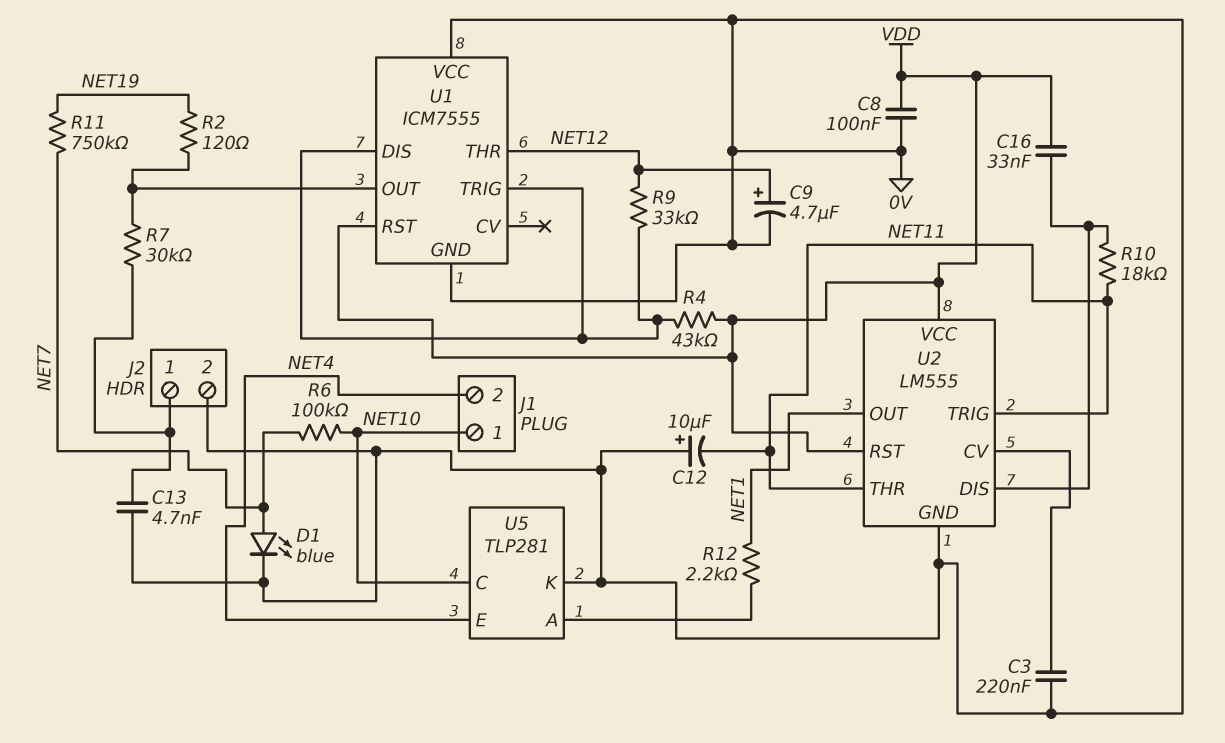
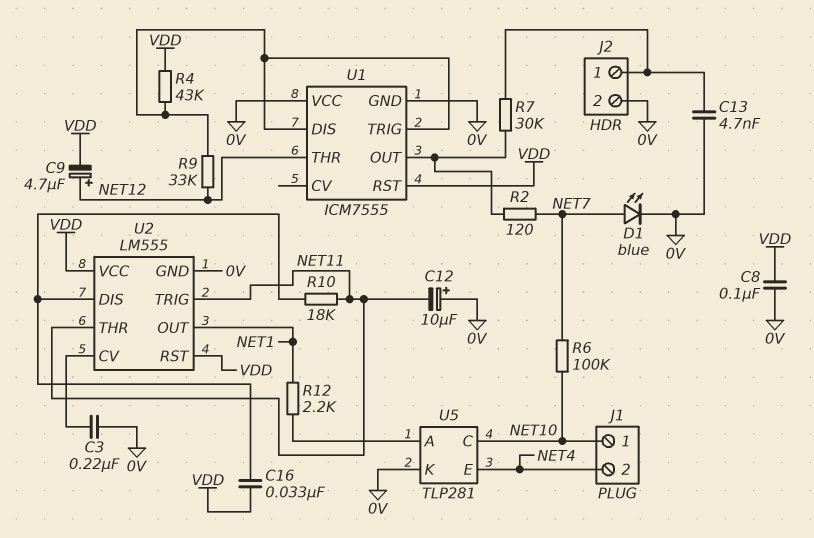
C9: 4.7uF (plus NET12, minus 0V) -> 4.7uF (plus NET12, minus VDD)
R2: 120 (NET19, U1/OUT) -> 120 (NET7, U1/OUT)
R11: 750k (NET7, NET19) -> none

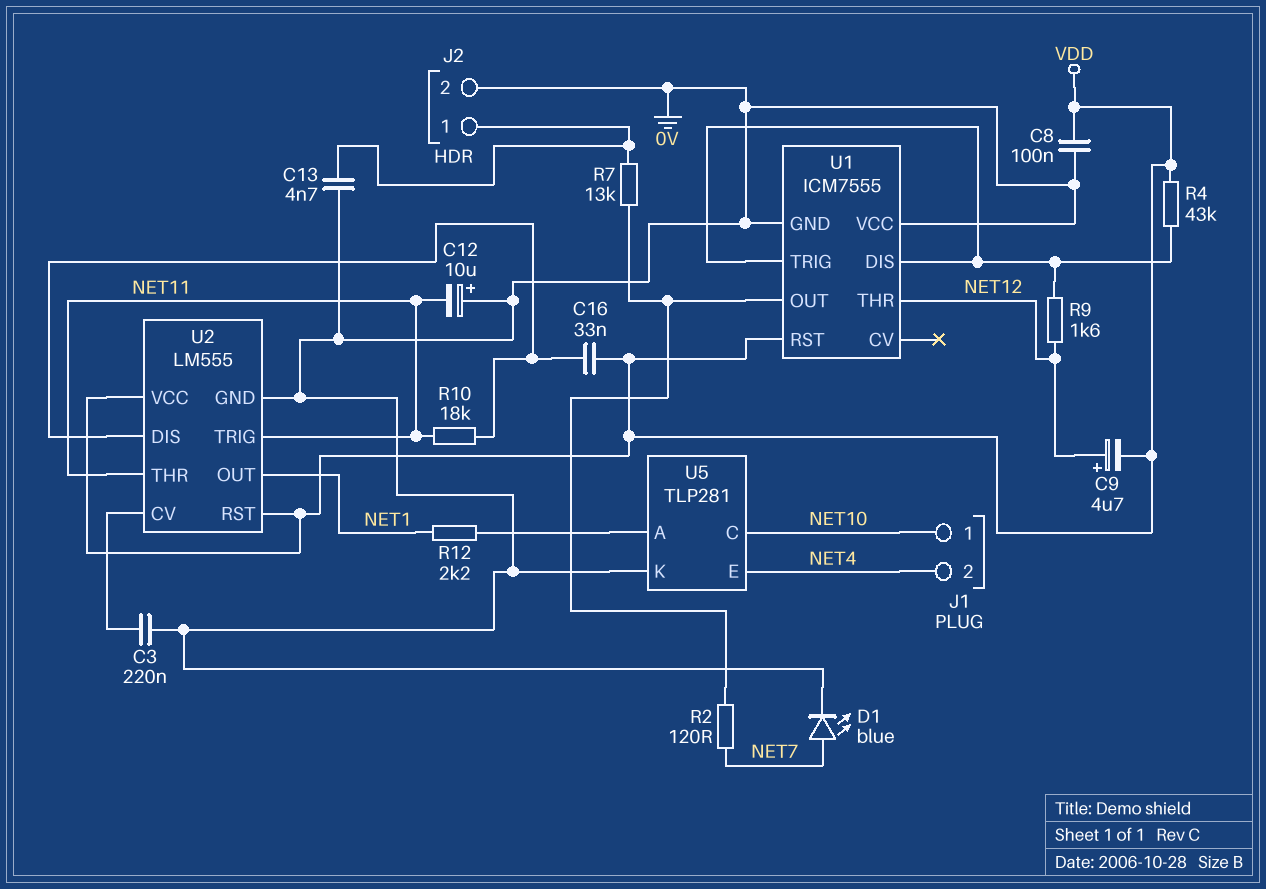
R6: 100k (NET7, NET10) -> none
R7: 30k (J2/1, U1/OUT) -> 13k (J2/1, U1/OUT)
R9: 33k (NET12, U1/DIS) -> 1.6k (NET12, U1/DIS)

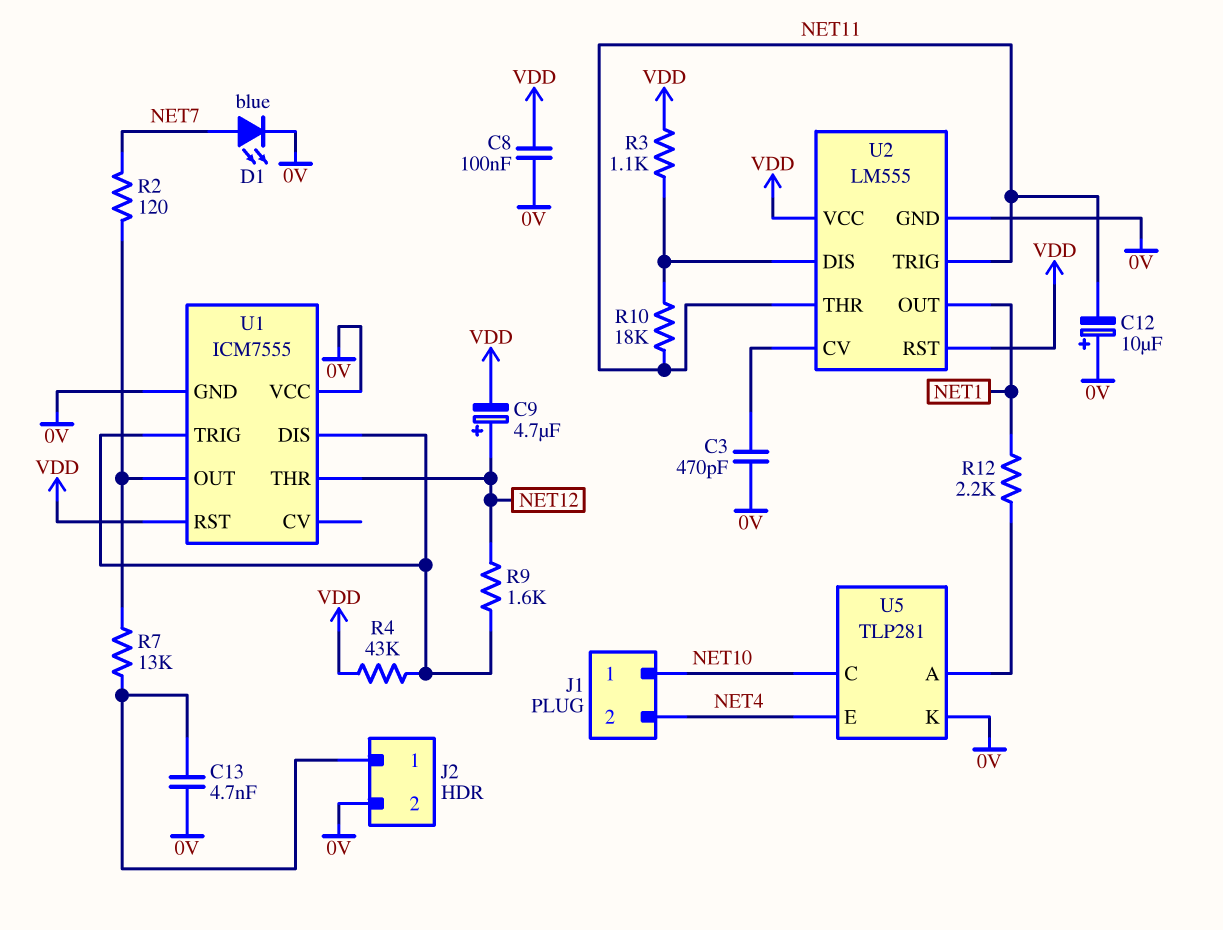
C3: 220nF (0V, U2/CV) -> 470pF (0V, U2/CV)
C16: 33nF (U2/DIS, VDD) -> none
R3: none -> 1.1k (U2/DIS, VDD)

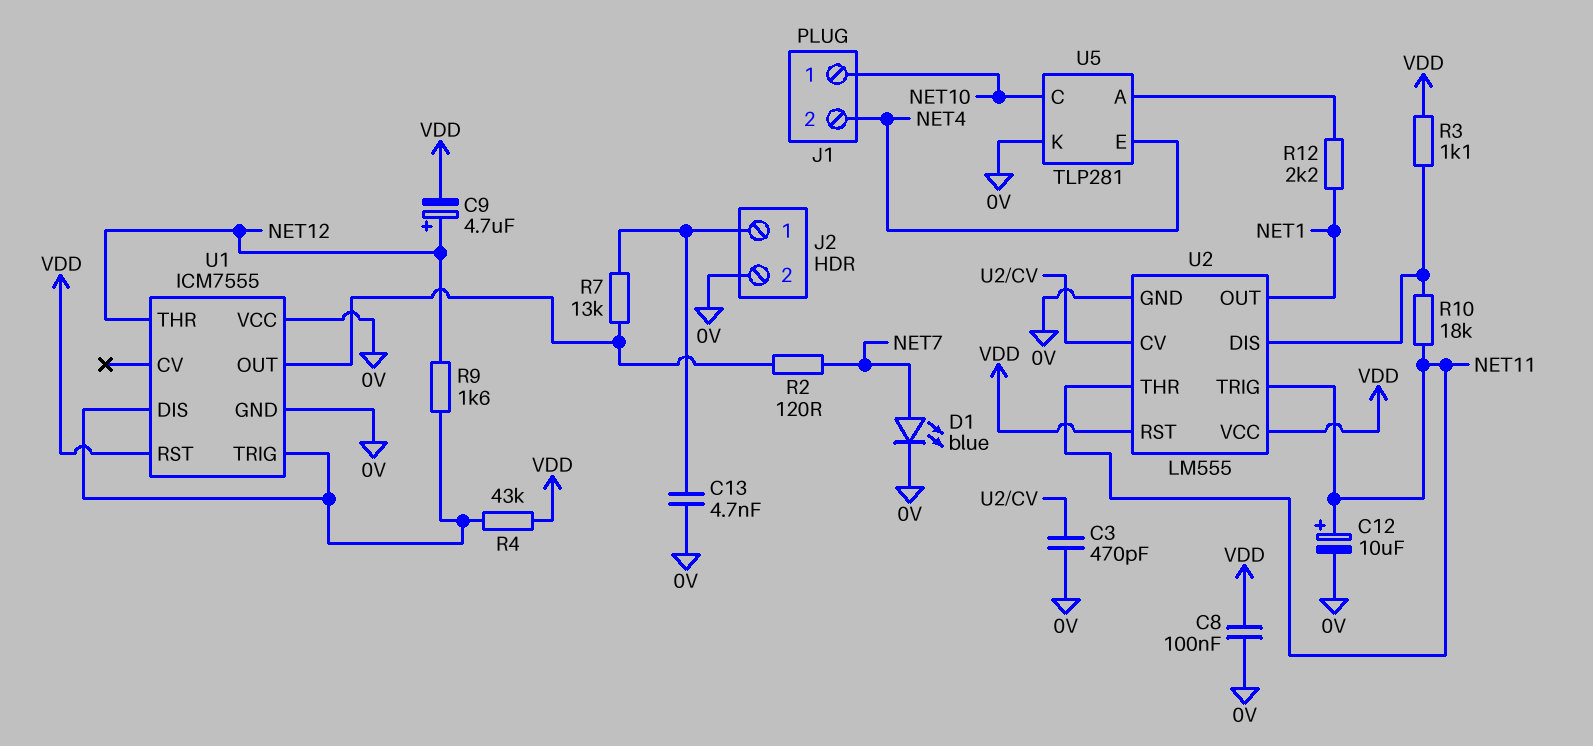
C12: 10uF (plus 0V, minus NET11) -> 10uF (plus NET11, minus 0V)

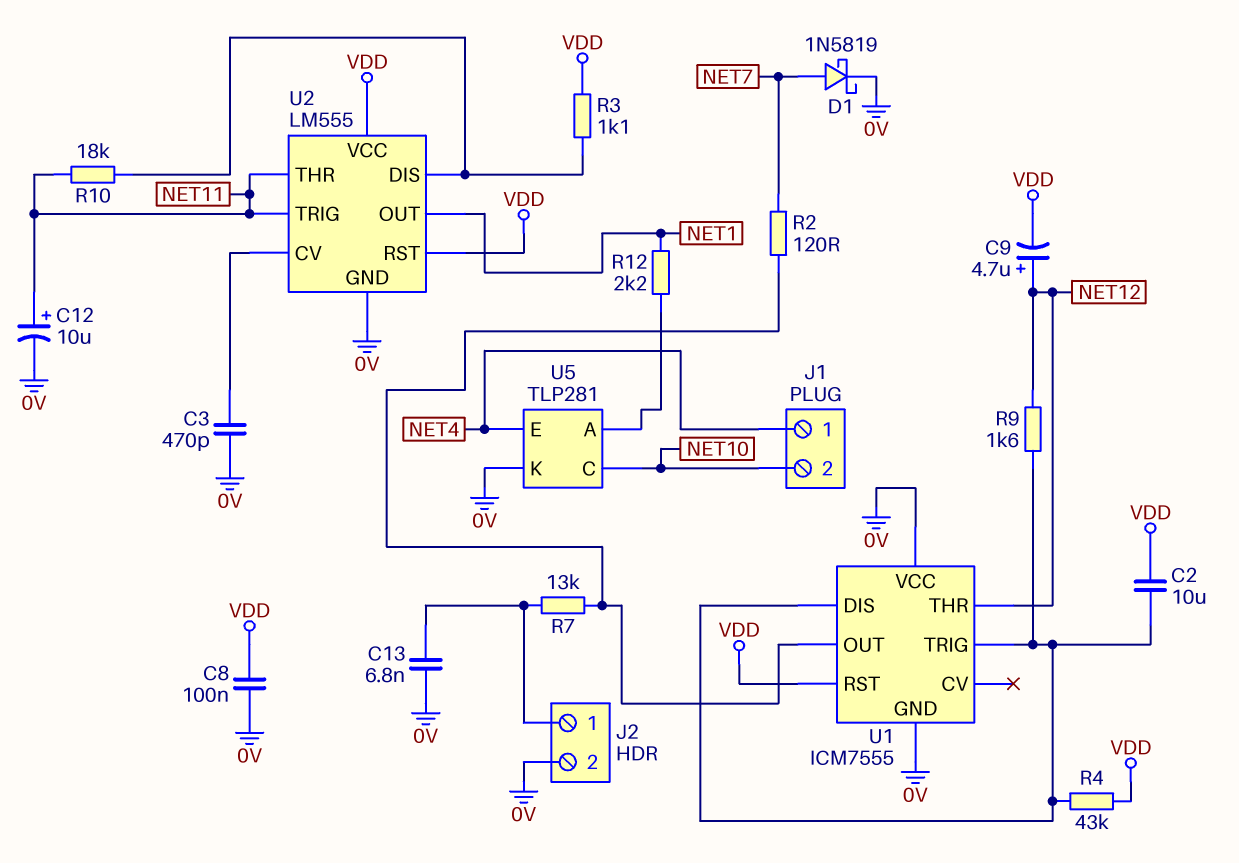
C2: none -> 10uF (U1/DIS, VDD)
C13: 4.7nF (0V, J2/1) -> 6.8nF (0V, J2/1)
D1: LED blue (A NET7, K 0V) -> schottky 1N5819 (A NET7, K 0V)
J1 pin 1: NET10 -> NET4
J1 pin 2: NET4 -> NET10

